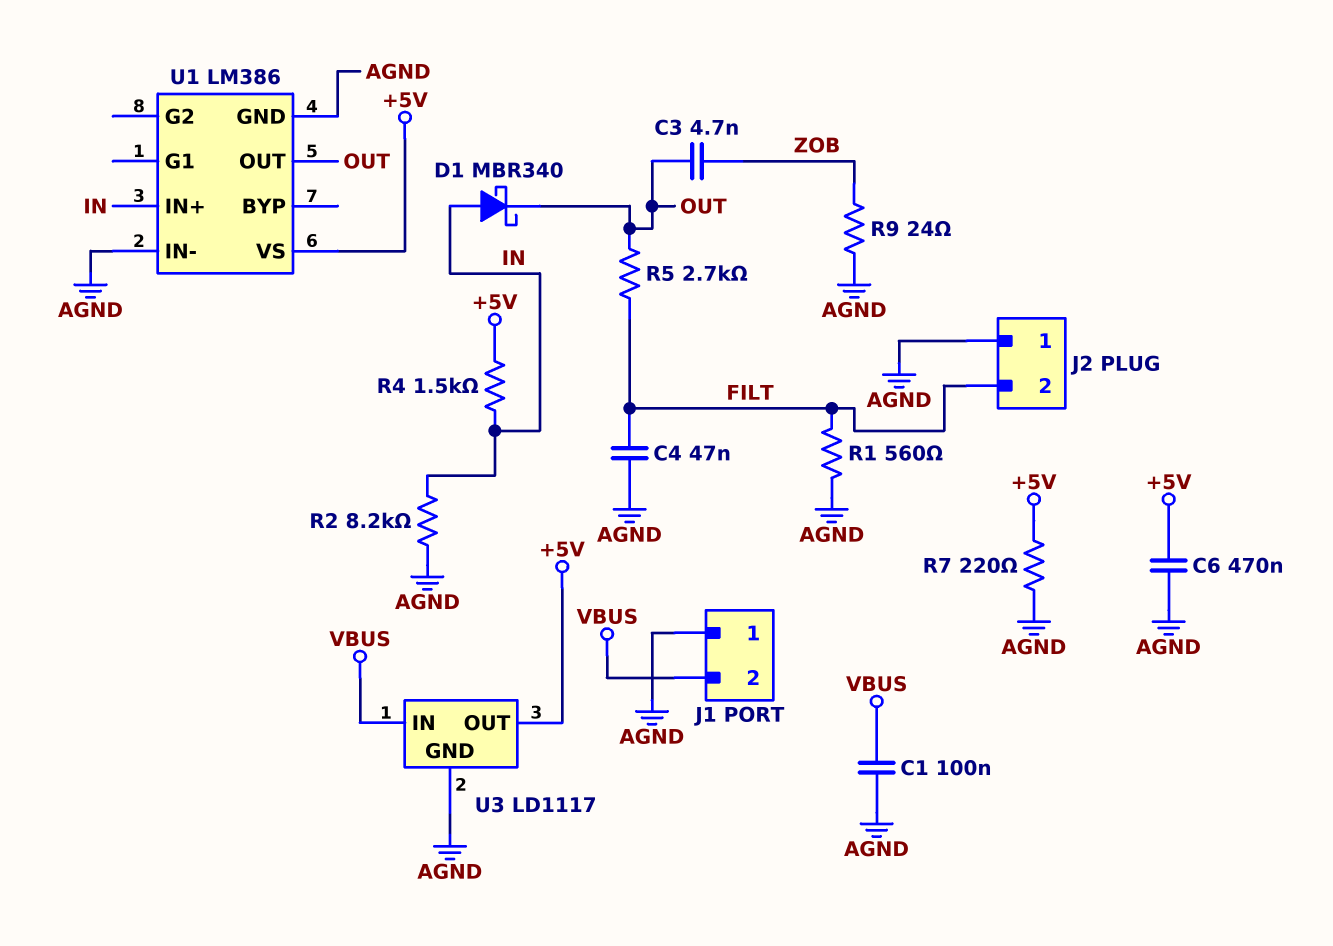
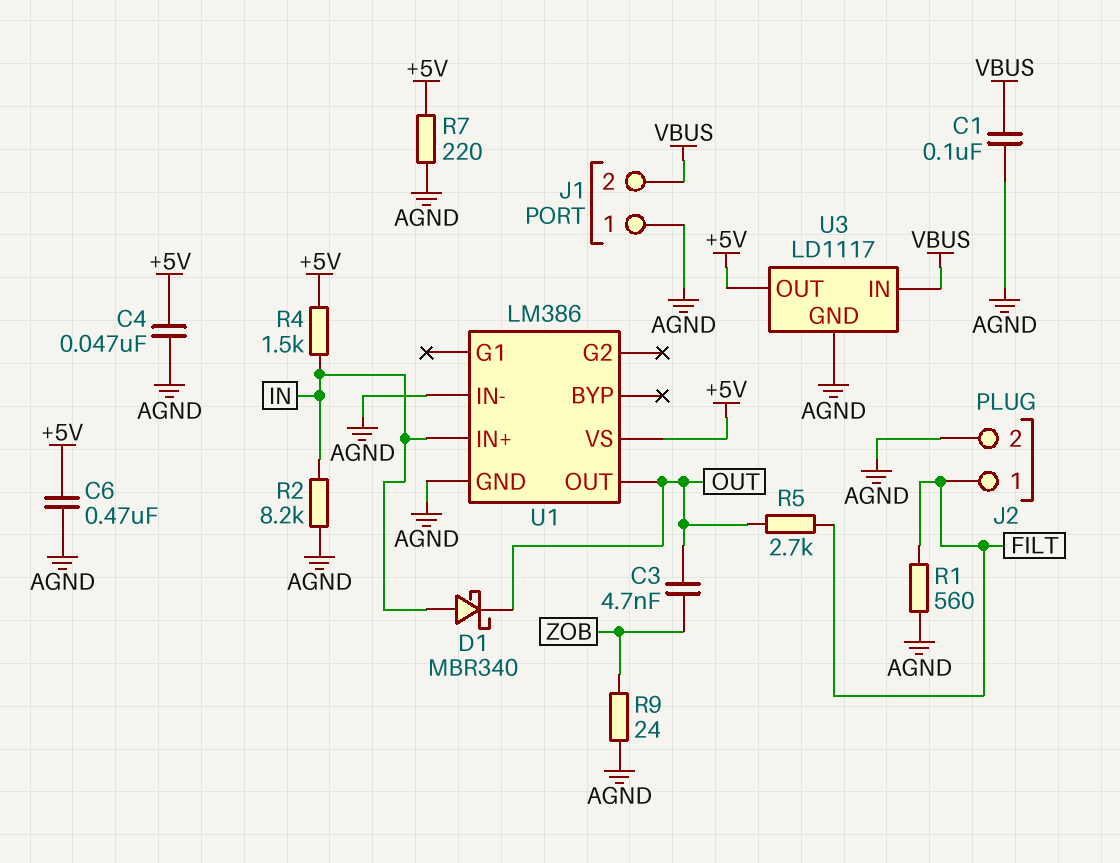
C4: 47nF (AGND, FILT) -> 47nF (+5V, AGND)
J2 pin 1: AGND -> FILT
J2 pin 2: FILT -> AGND

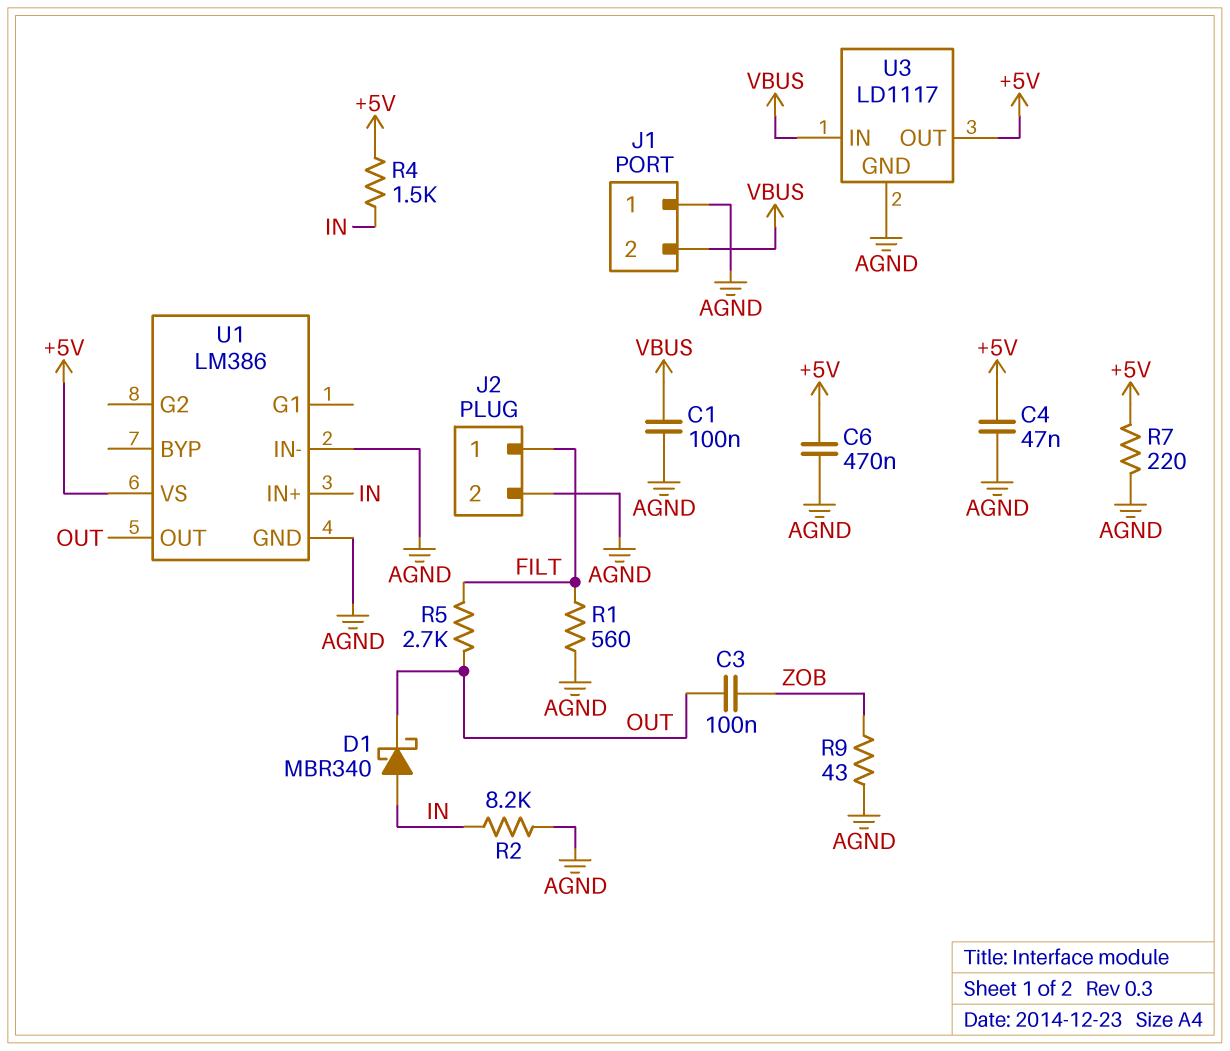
C3: 4.7nF (OUT, ZOB) -> 100nF (OUT, ZOB)
R9: 24 (AGND, ZOB) -> 43 (AGND, ZOB)

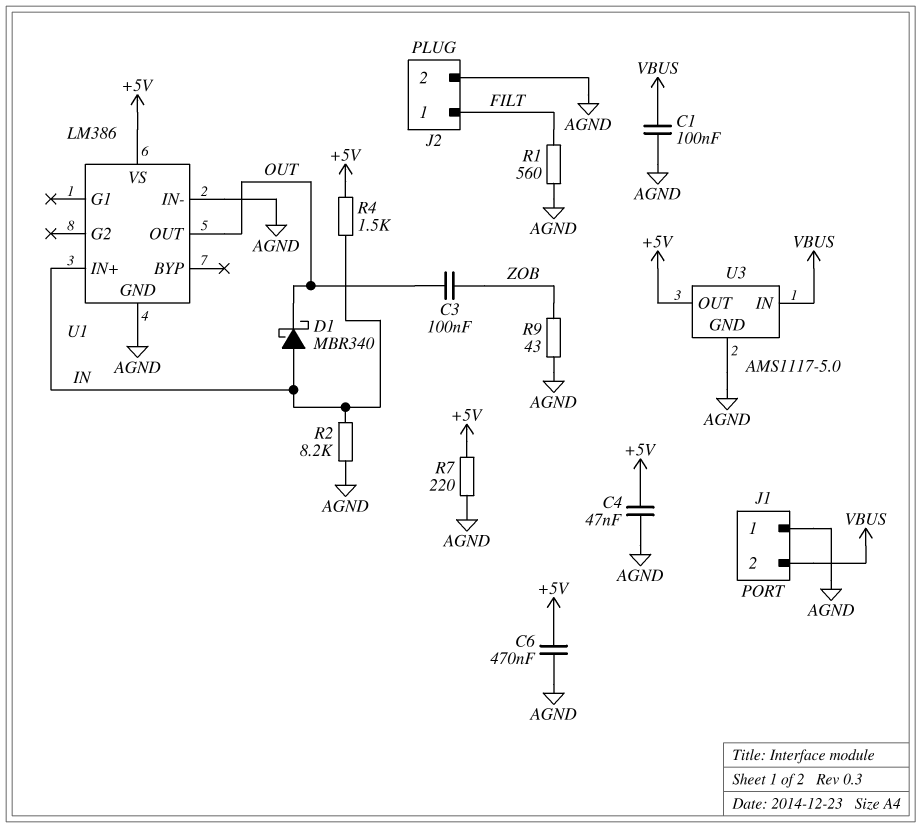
R5: 2.7k (FILT, OUT) -> none
U3: LD1117 -> AMS1117-5.0

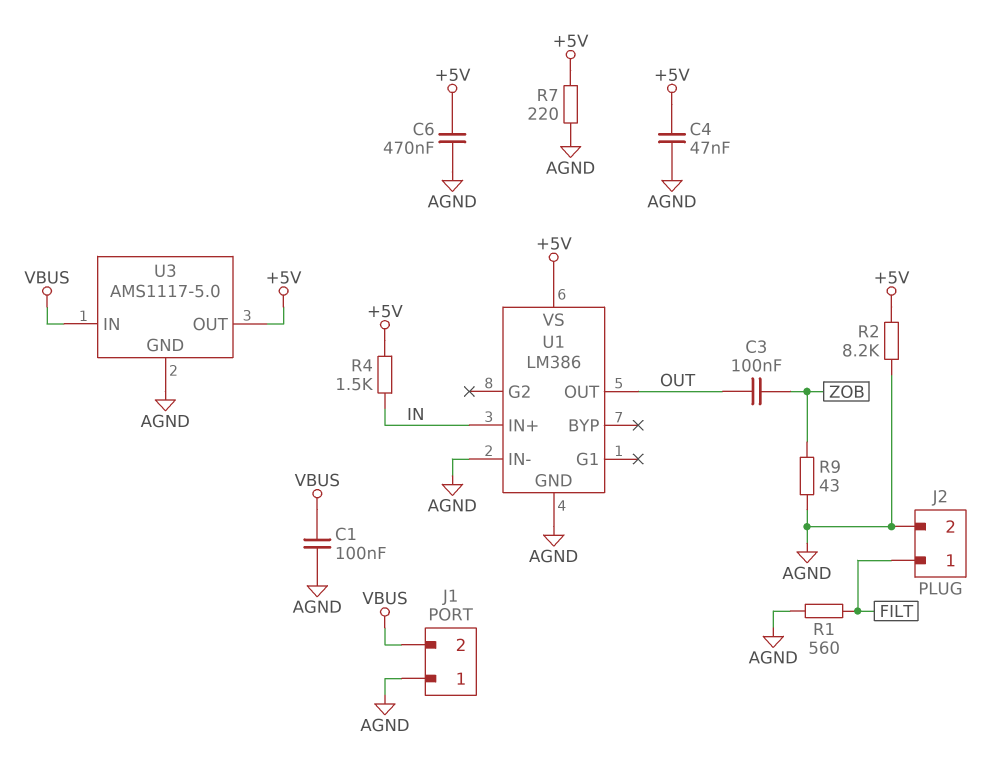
D1: schottky MBR340 (A IN, K OUT) -> none
R2: 8.2k (AGND, IN) -> 8.2k (+5V, AGND)

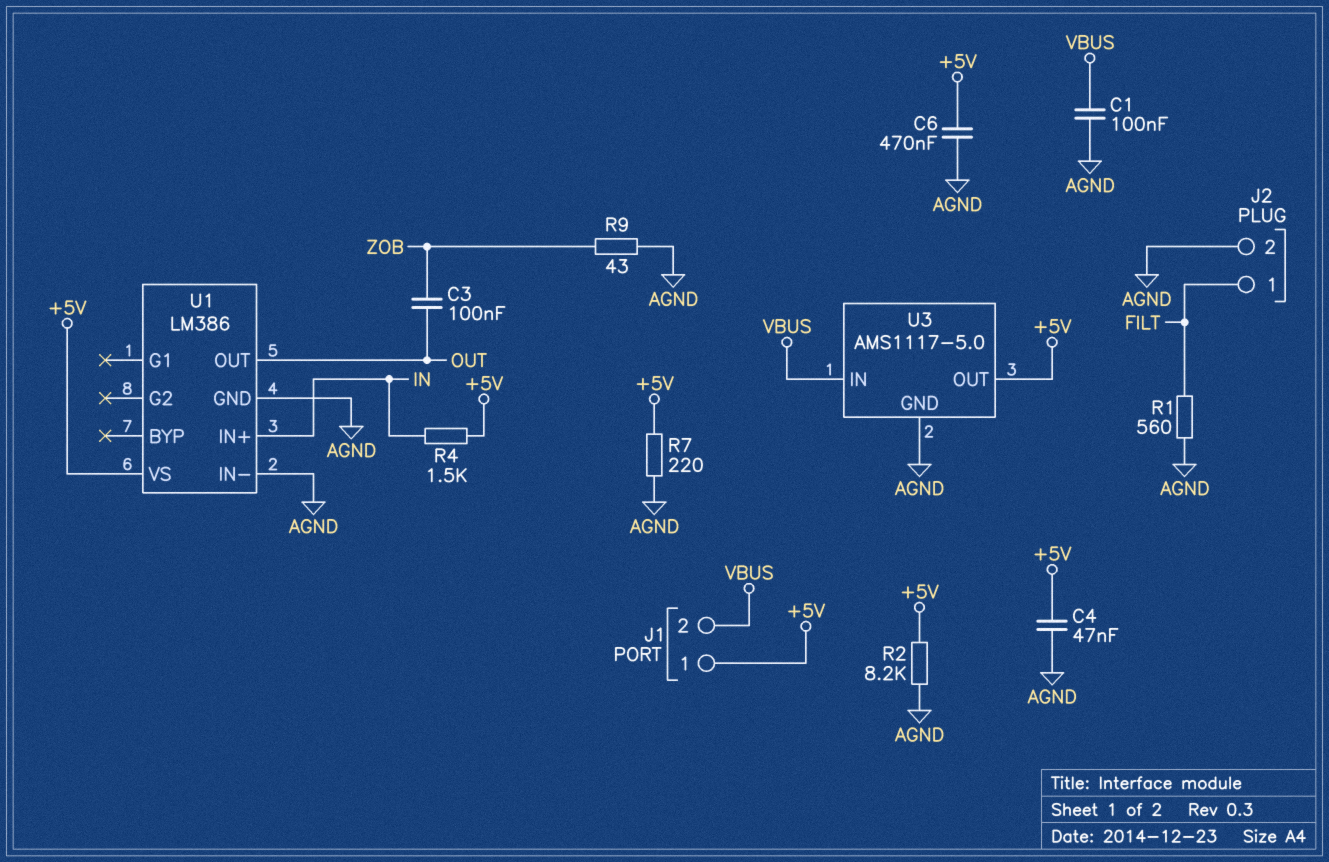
J1 pin 1: AGND -> +5V

